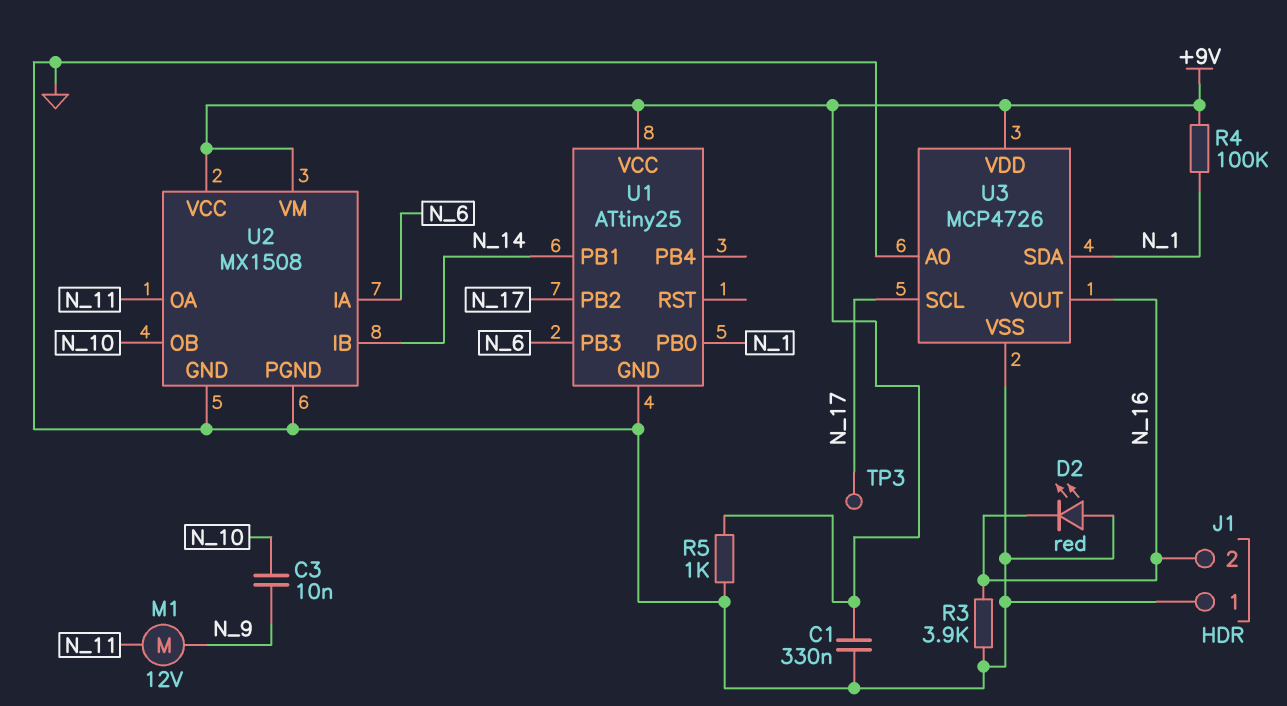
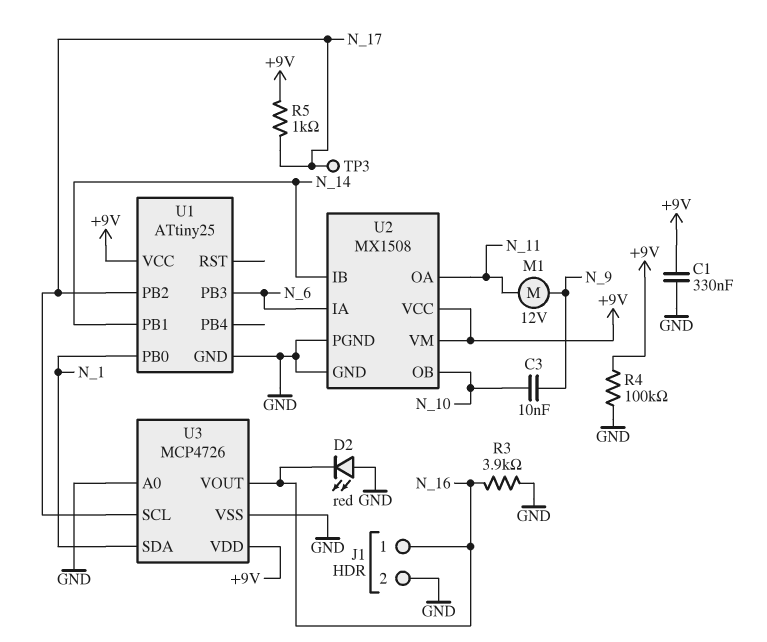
J1 pin 1: GND -> N_16
J1 pin 2: N_16 -> GND
R4: 100k (+9V, N_1) -> 100k (+9V, GND)
R5: 1k (+9V, GND) -> 1k (+9V, N_17)

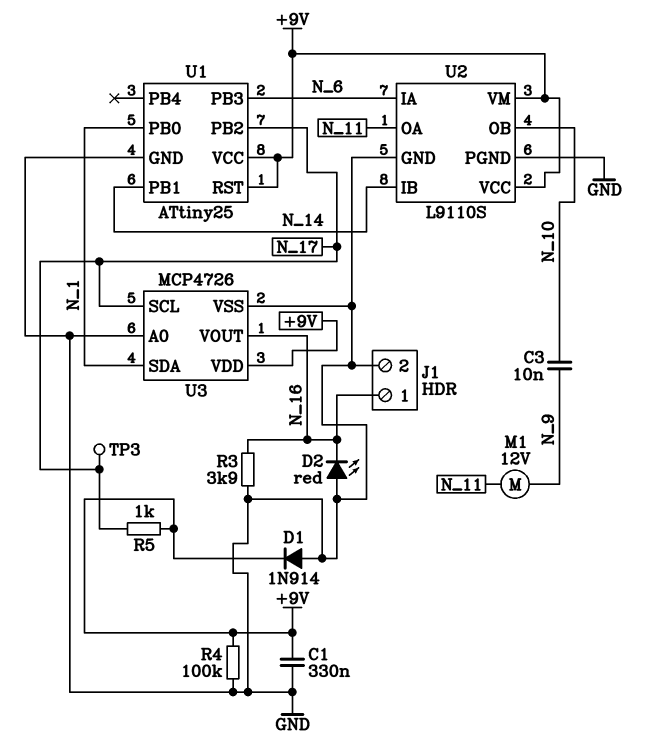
D1: none -> diode 1N914 (A GND, K +9V)
U1 pin RST: none -> +9V
U2: MX1508 -> L9110S

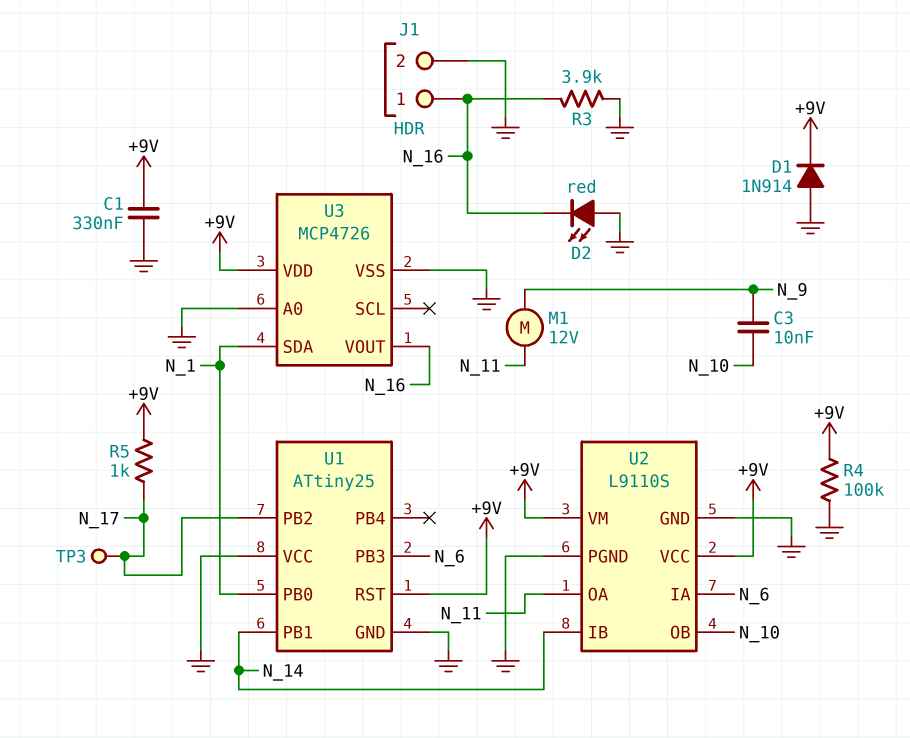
U1 pin VCC: +9V -> GND
U3 pin SCL: N_17 -> none

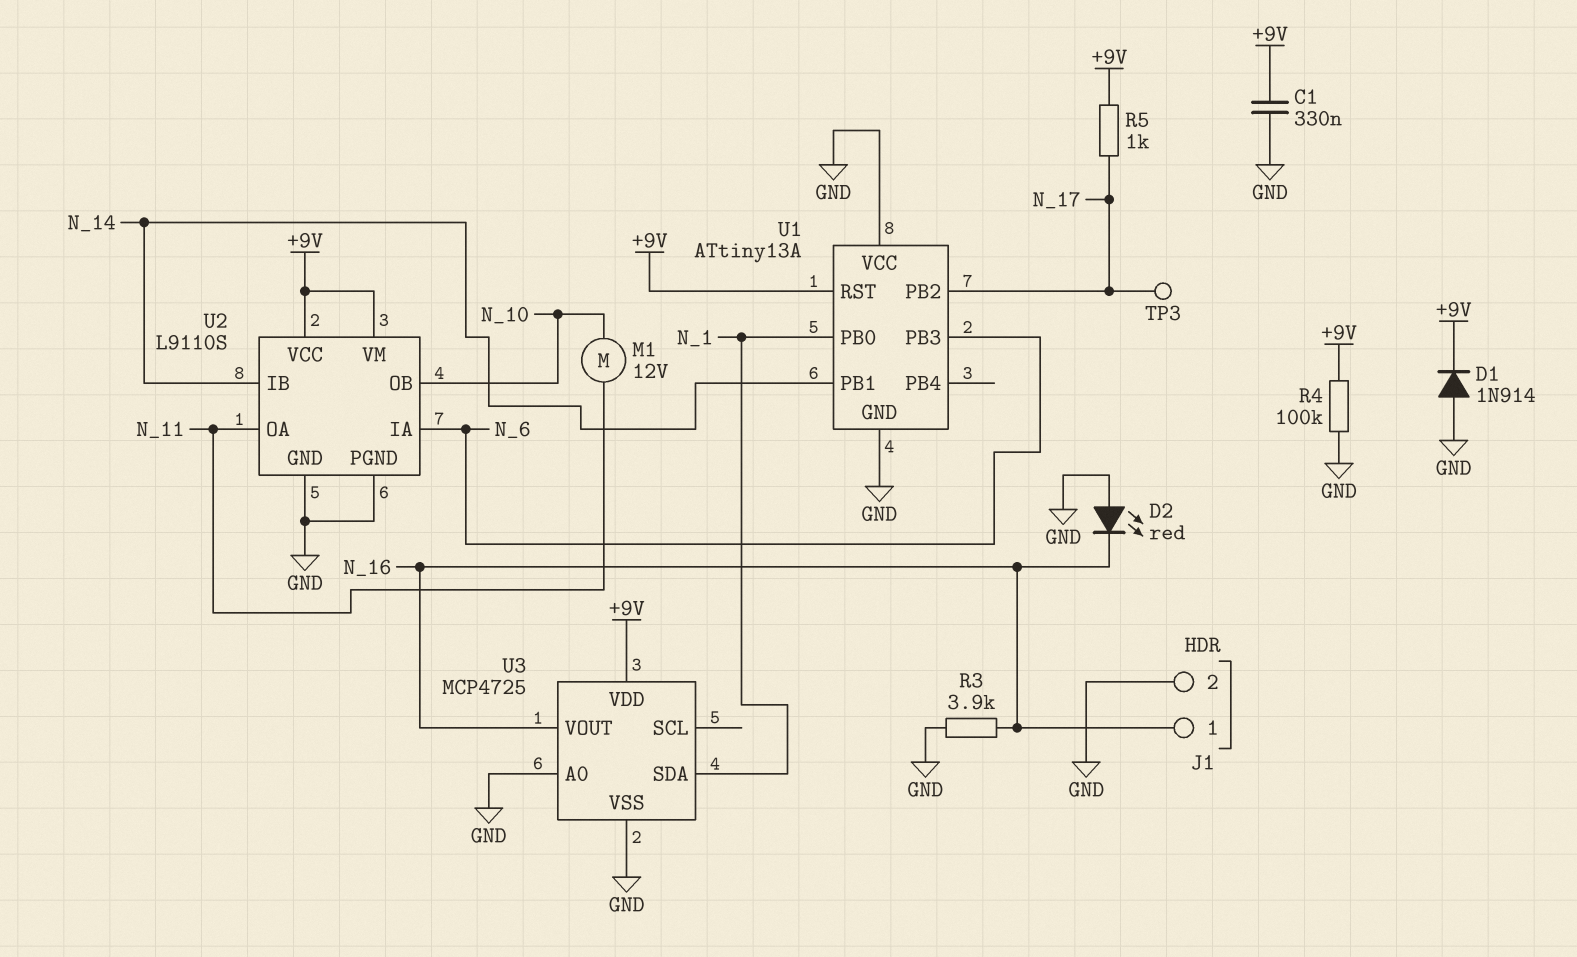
C3: 10nF (N_9, N_10) -> none
M1: motor 12V (N_9, N_11) -> motor 12V (N_10, N_11)
U1: ATtiny25 -> ATtiny13A
U3: MCP4726 -> MCP4725

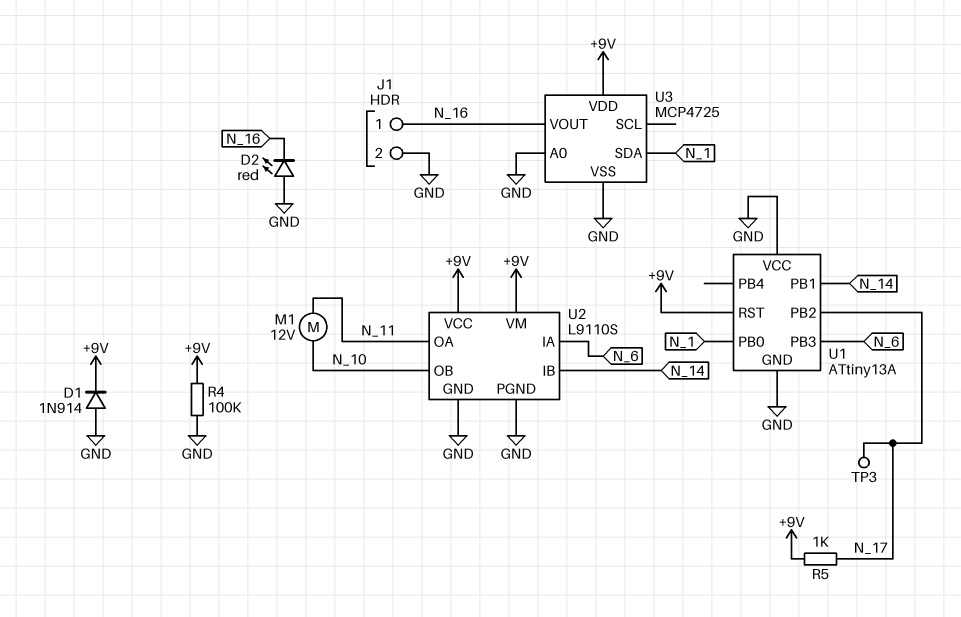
C1: 330nF (+9V, GND) -> none
R3: 3.9k (GND, N_16) -> none

